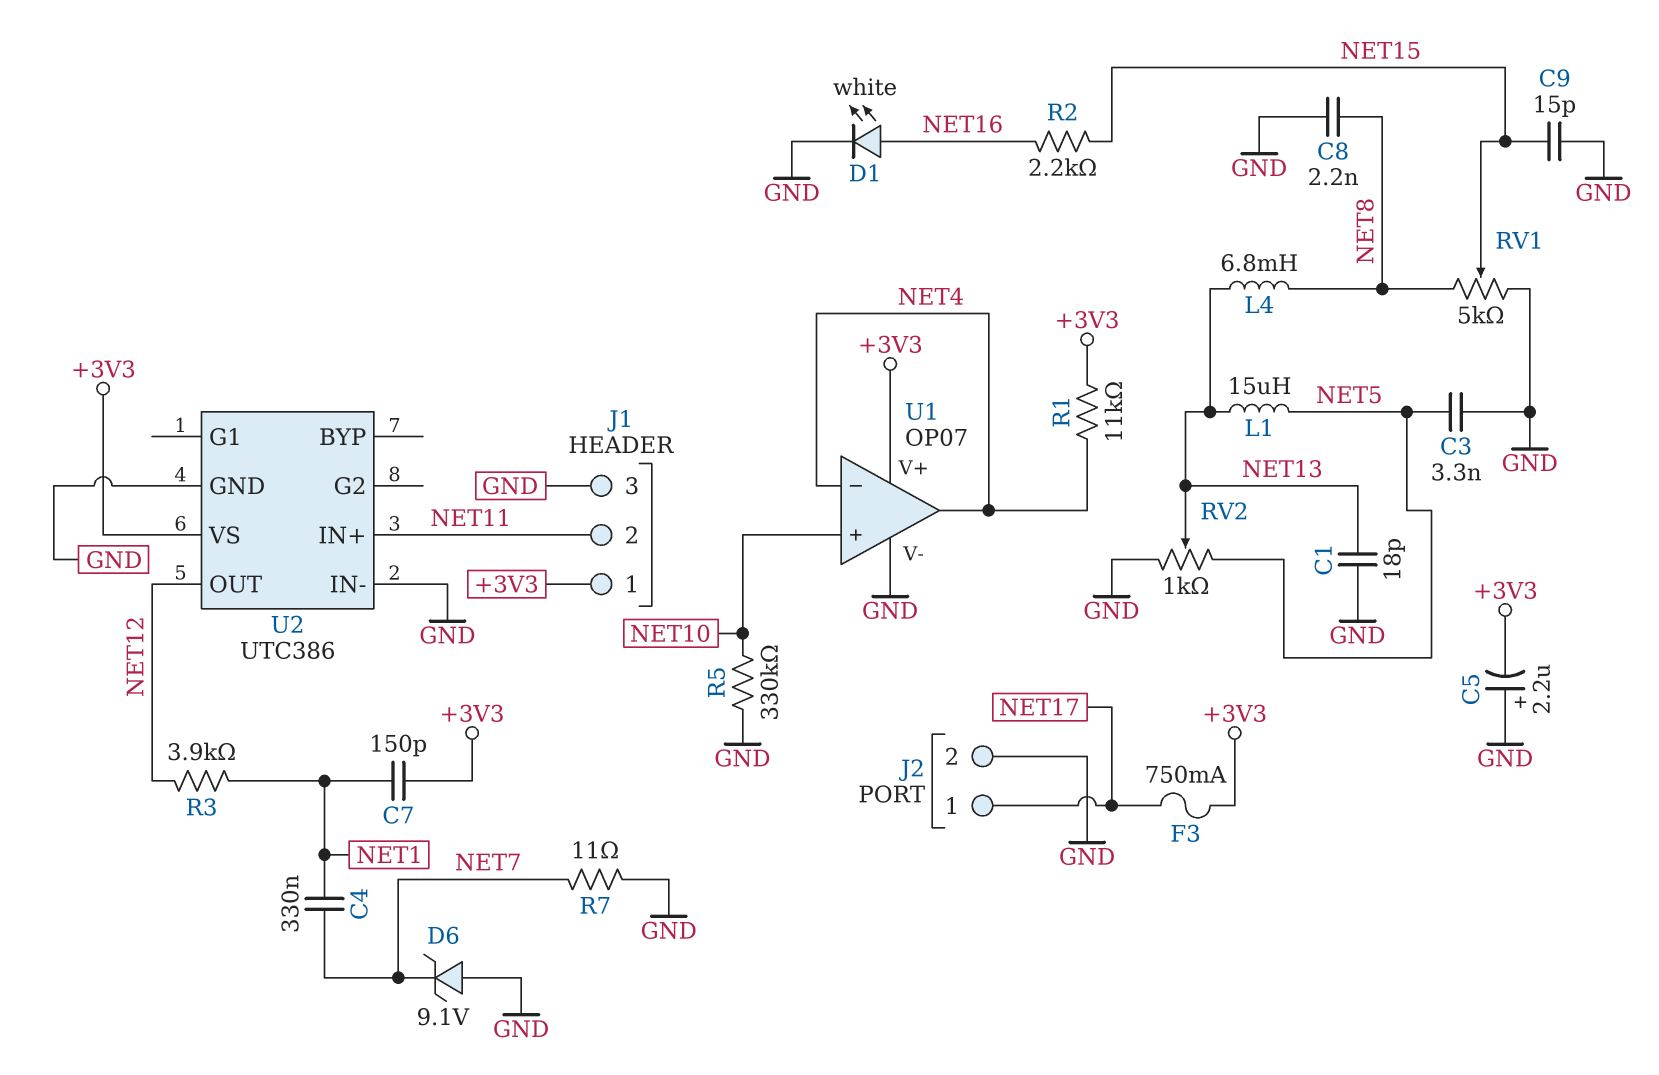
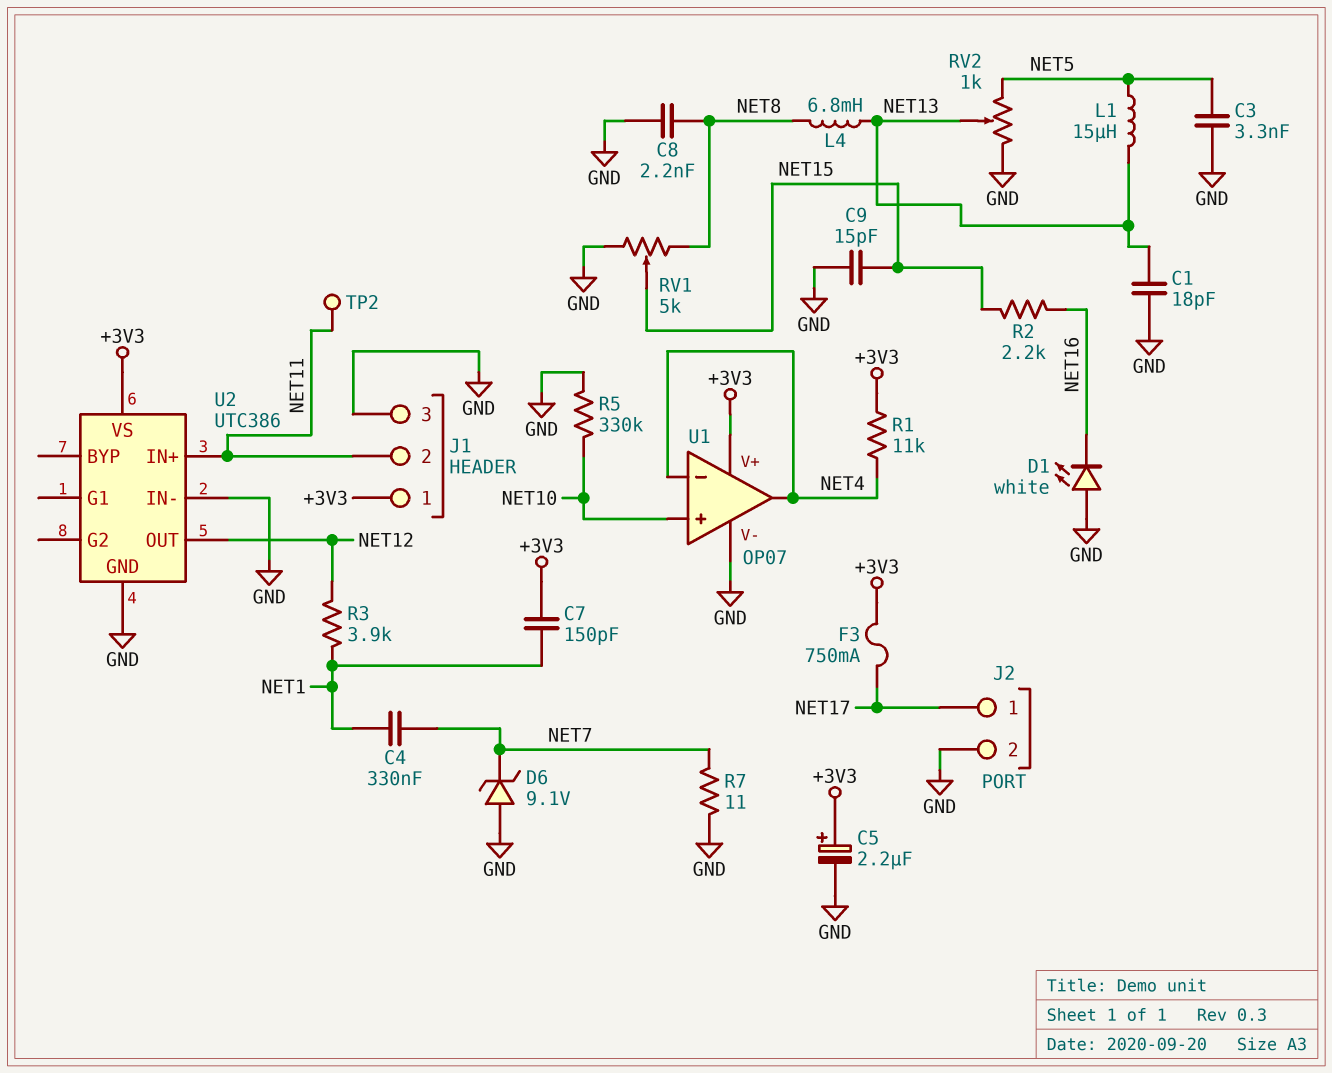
C5: 2.2uF (plus GND, minus +3V3) -> 2.2uF (plus +3V3, minus GND)
D1: LED white (A NET16, K GND) -> LED white (A GND, K NET16)
TP2: none -> test point (NET11)

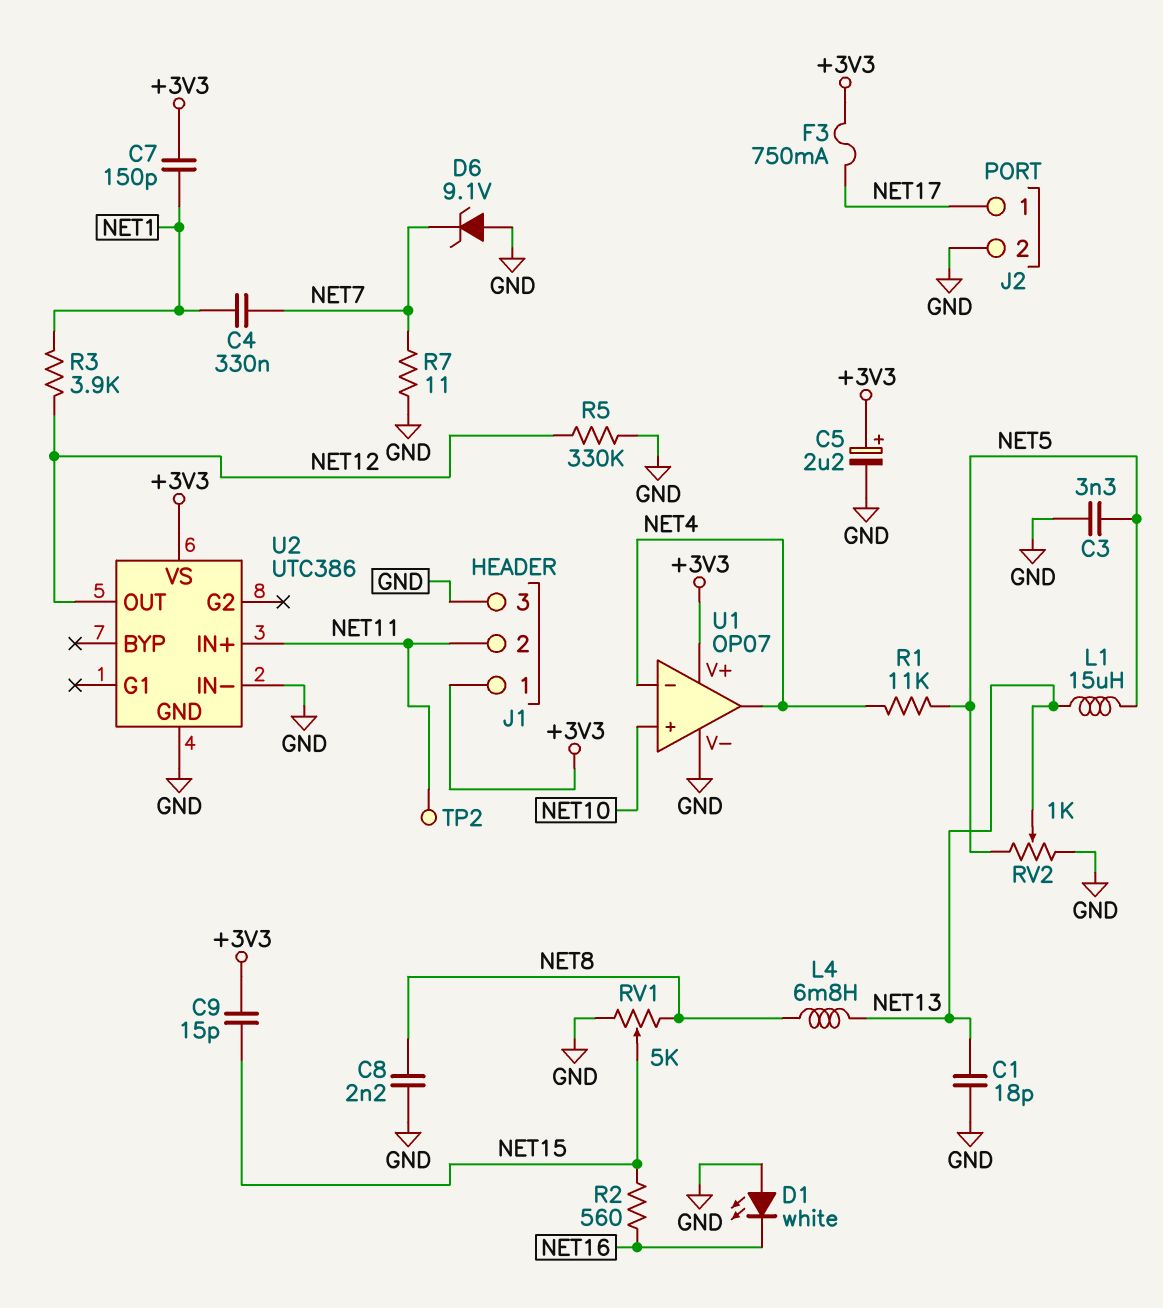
C9: 15pF (GND, NET15) -> 15pF (+3V3, NET15)
R1: 11k (+3V3, NET4) -> 11k (NET4, NET5)
R2: 2.2k (NET15, NET16) -> 560 (NET15, NET16)
R5: 330k (GND, NET10) -> 330k (GND, NET12)

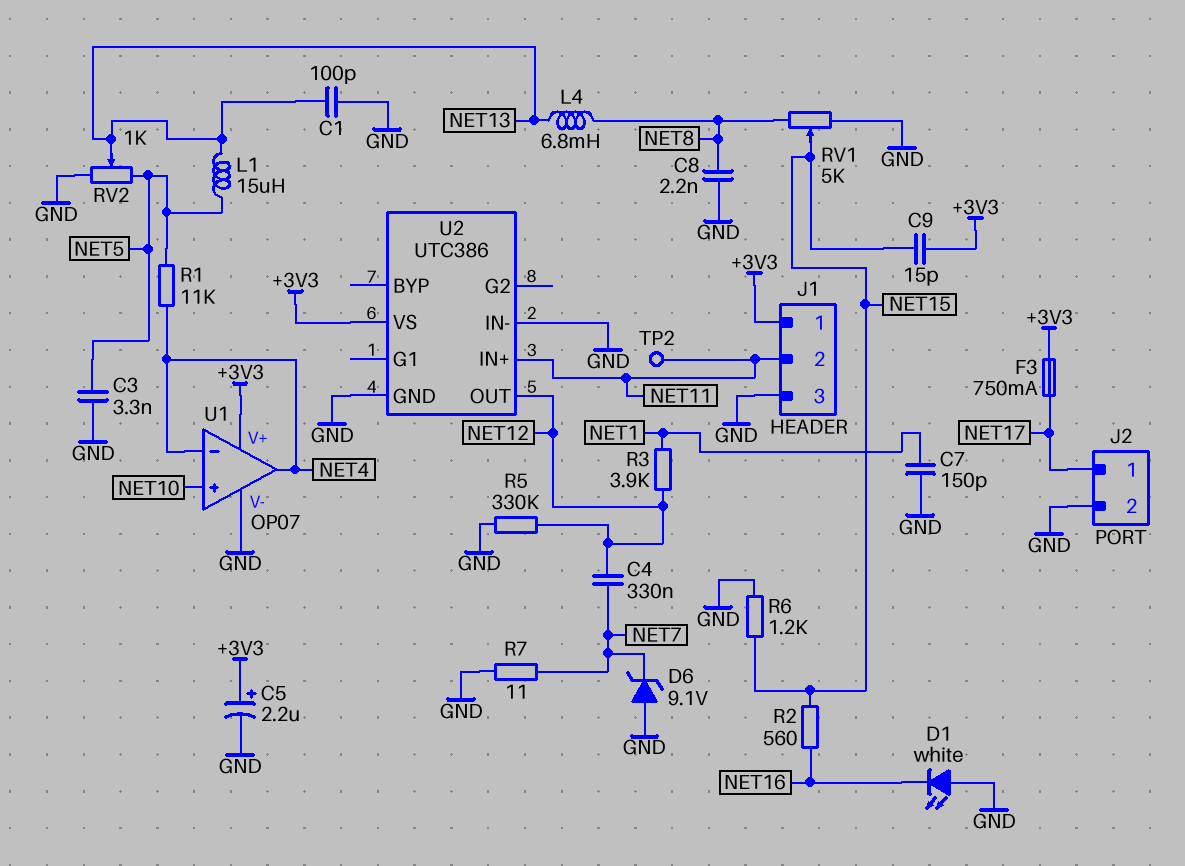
C1: 18pF (GND, NET13) -> 100pF (GND, NET13)
C4: 330nF (NET1, NET7) -> 330nF (NET7, NET12)
C7: 150pF (+3V3, NET1) -> 150pF (GND, NET1)
R6: none -> 1.2k (GND, NET15)

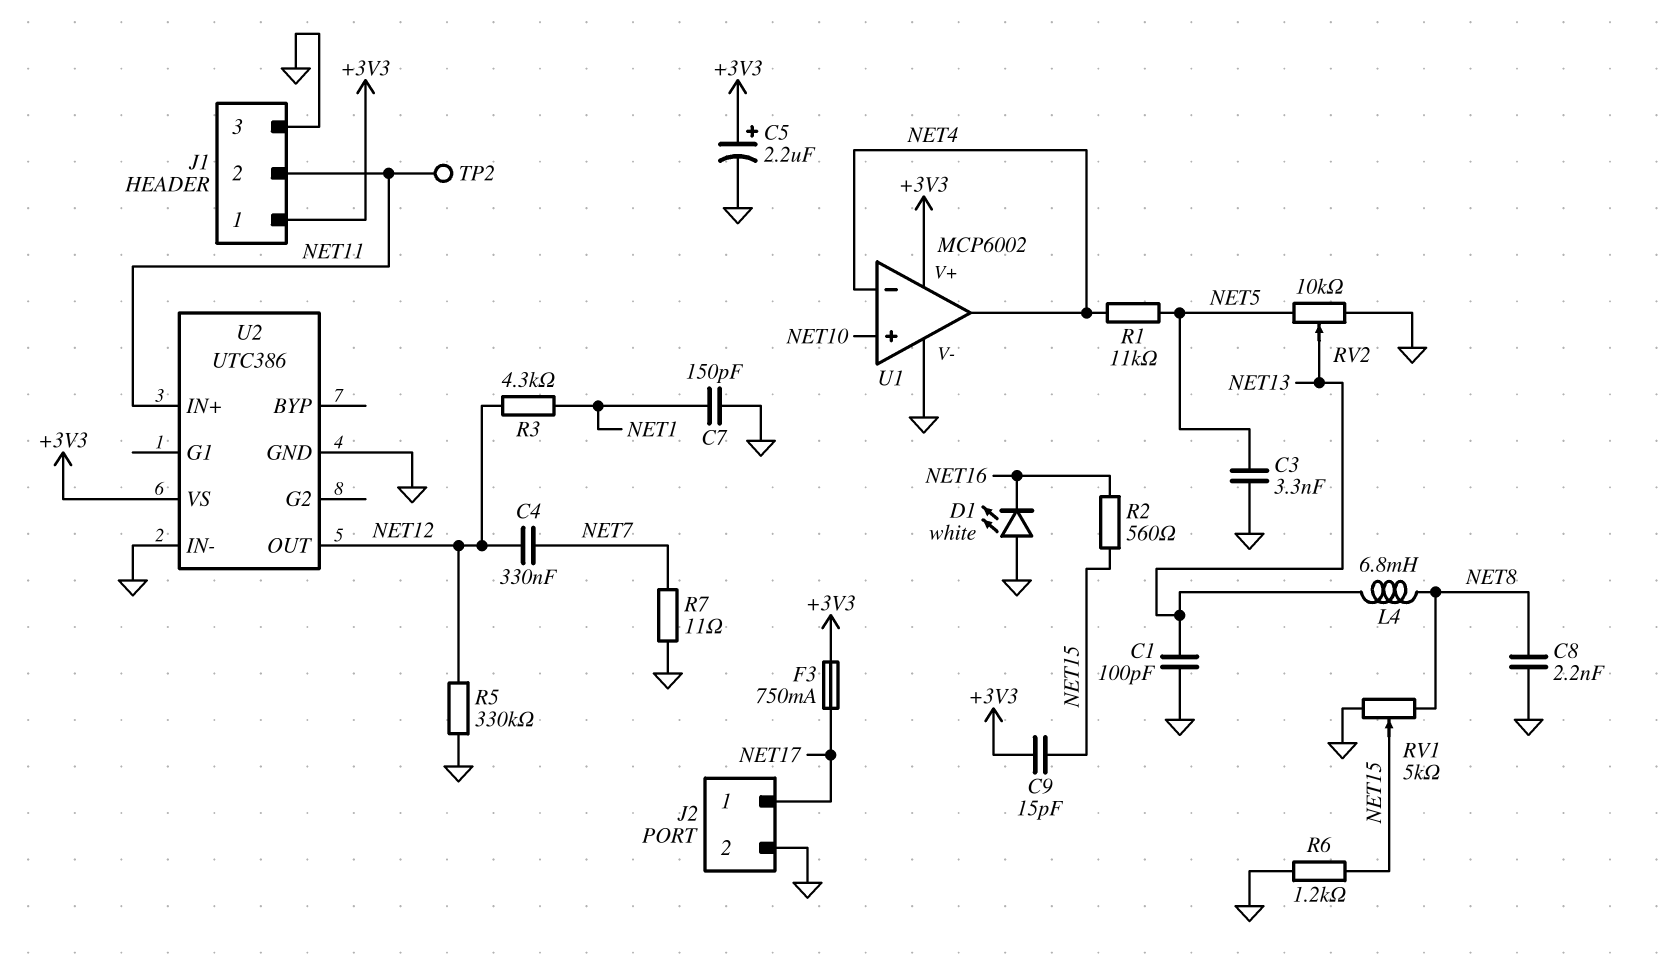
D6: zener 9.1V (A GND, K NET7) -> none
L1: 15uH (NET5, NET13) -> none
R3: 3.9k (NET1, NET12) -> 4.3k (NET1, NET12)
RV2: 1k (GND, NET5, wiper NET13) -> 10k (GND, NET5, wiper NET13)
U1: OP07 -> MCP6002

